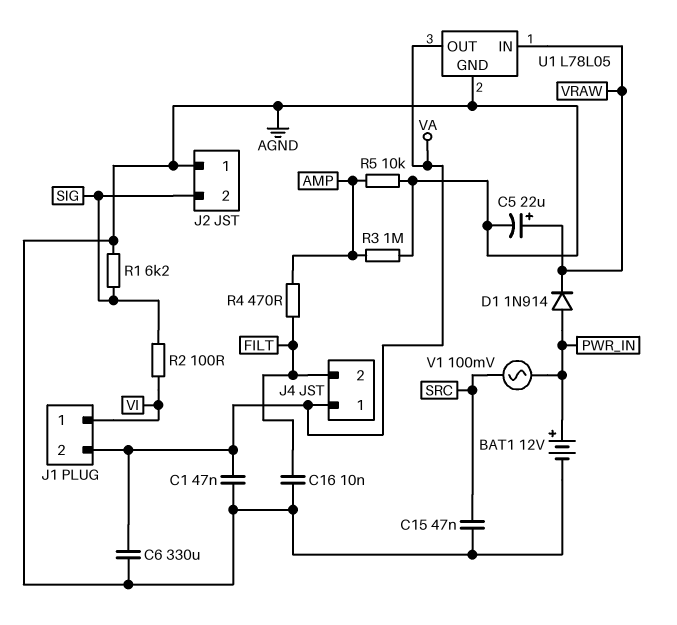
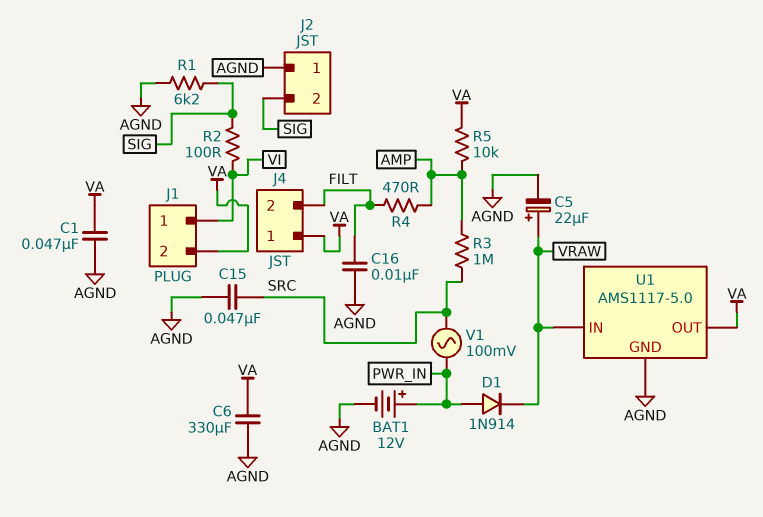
R3: 1M (AGND, AMP) -> 1M (AMP, SRC)
R5: 10k (AGND, AMP) -> 10k (AMP, VA)
U1: L78L05 -> AMS1117-5.0

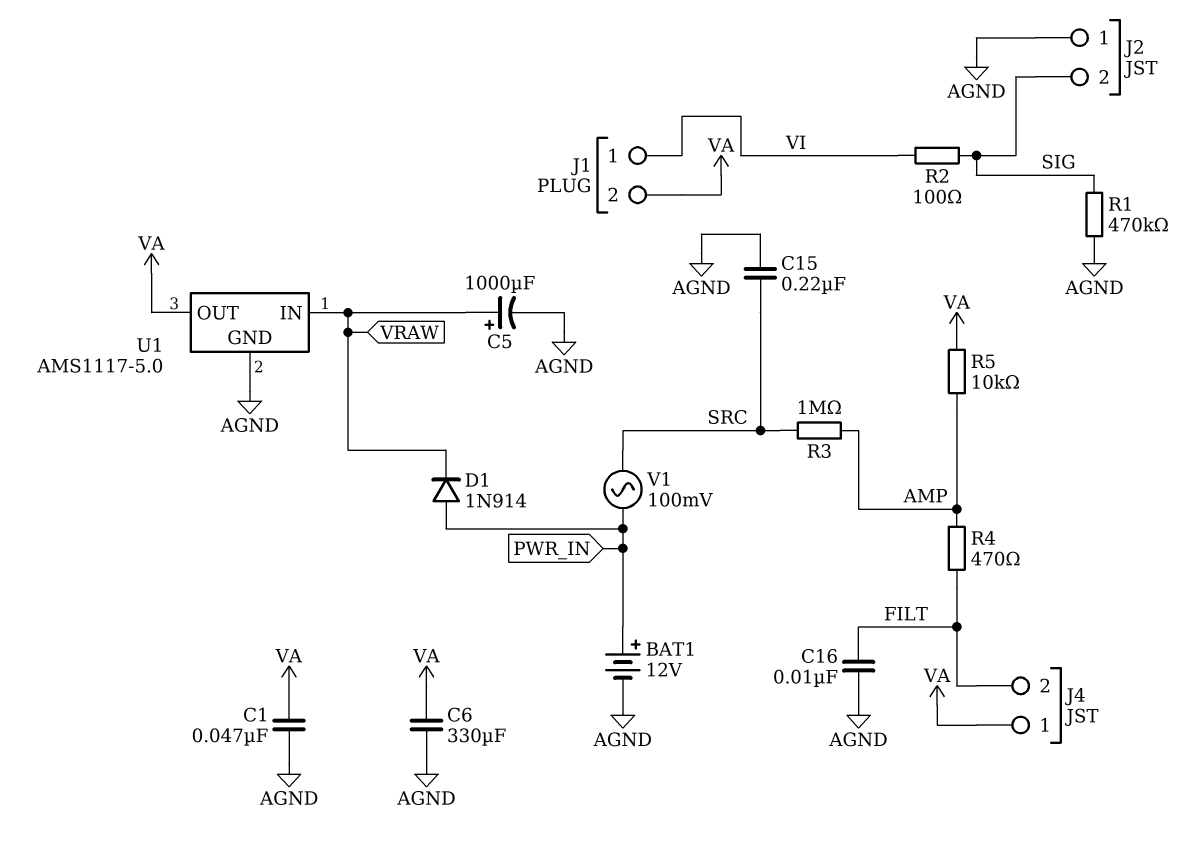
C5: 22uF (plus VRAW, minus AGND) -> 1000uF (plus VRAW, minus AGND)
C15: 47nF (AGND, SRC) -> 220nF (AGND, SRC)
R1: 6.2k (AGND, SIG) -> 470k (AGND, SIG)

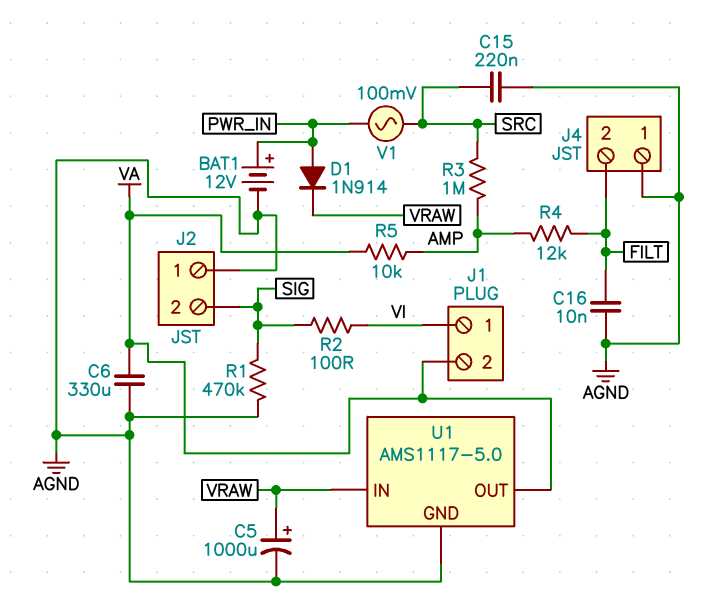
C1: 47nF (AGND, VA) -> none
J4 pin 1: VA -> AGND
R4: 470 (AMP, FILT) -> 12k (AMP, FILT)

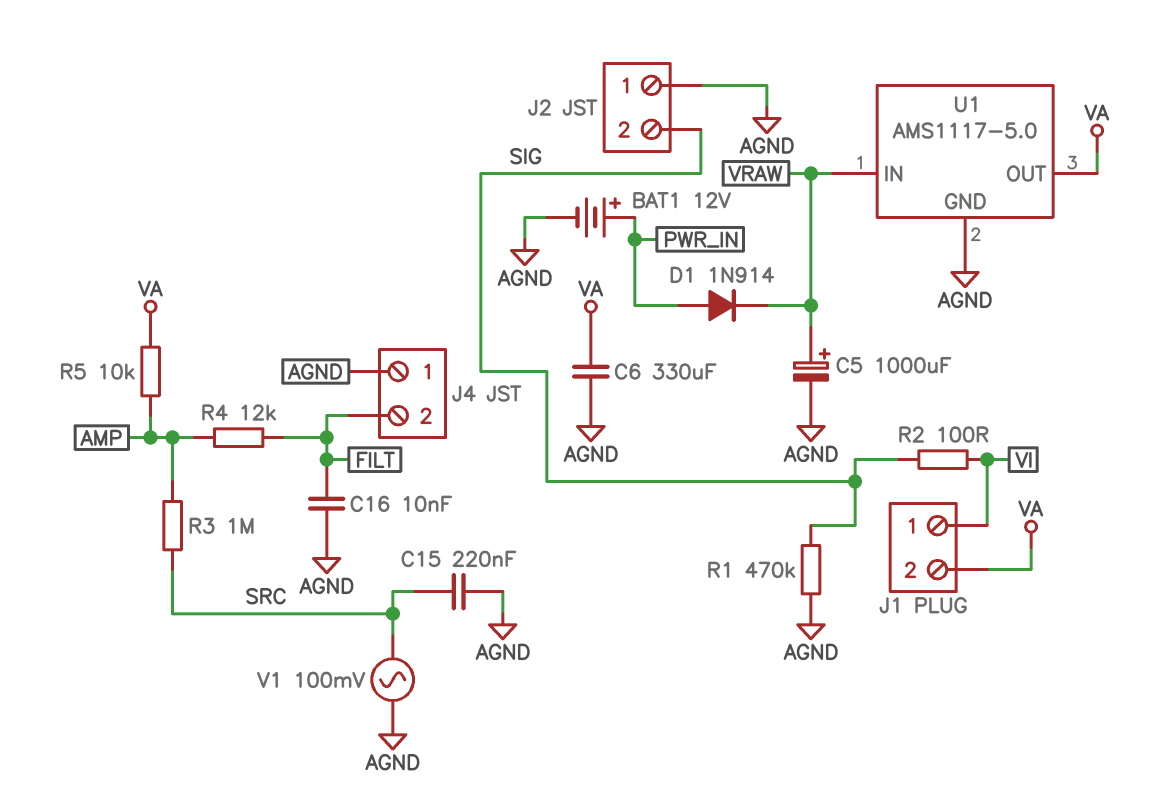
V1: AC 100mV (PWR_IN, SRC) -> AC 100mV (AGND, SRC)

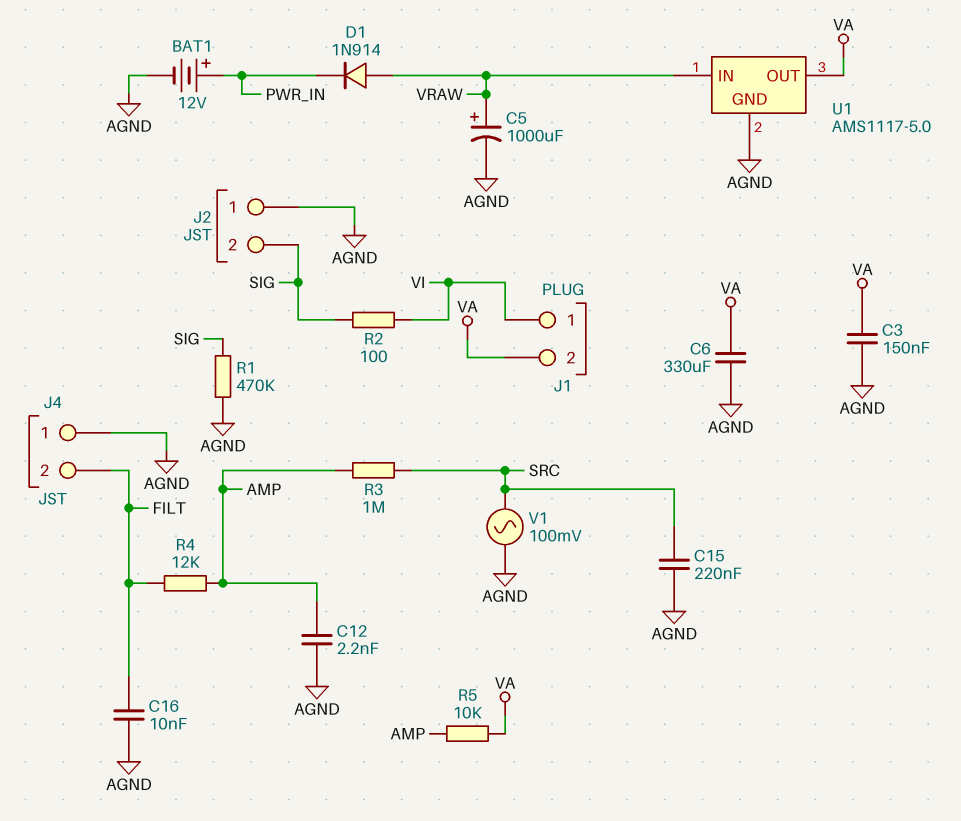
C3: none -> 150nF (AGND, VA)
C12: none -> 2.2nF (AGND, AMP)
D1: diode 1N914 (A PWR_IN, K VRAW) -> diode 1N914 (A VRAW, K PWR_IN)

